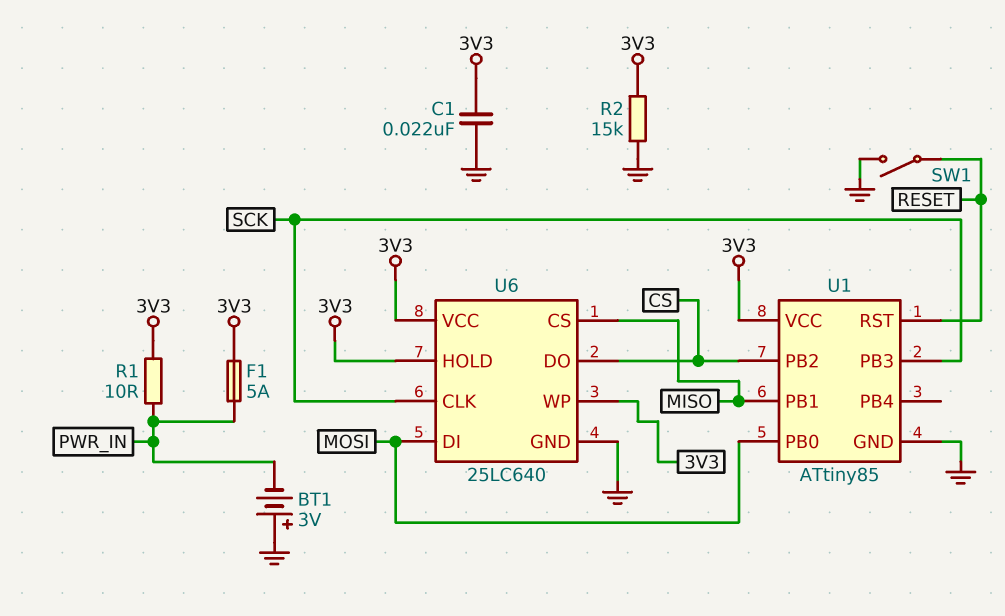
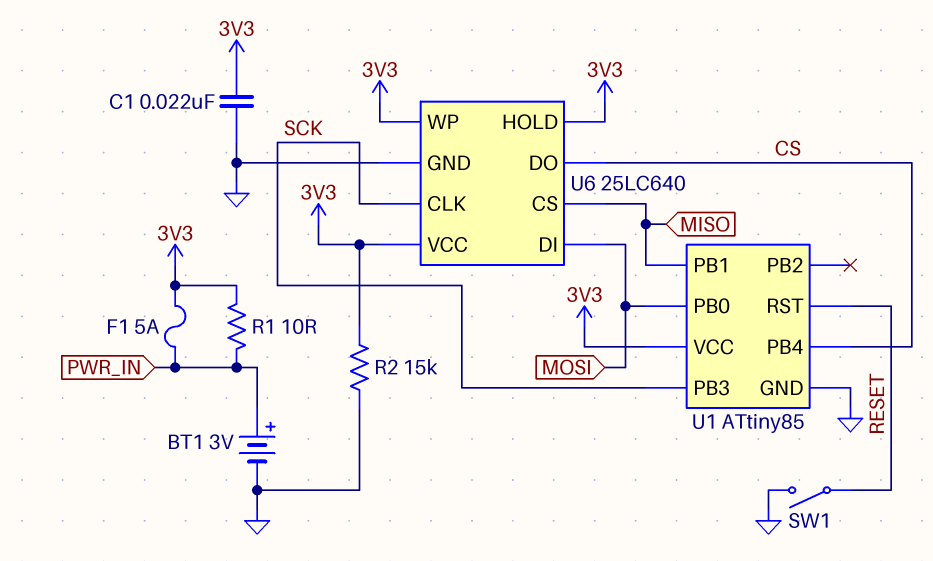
BT1: 3V (plus GND, minus PWR_IN) -> 3V (plus PWR_IN, minus GND)
U1 pin PB2: CS -> none
U1 pin PB4: none -> CS

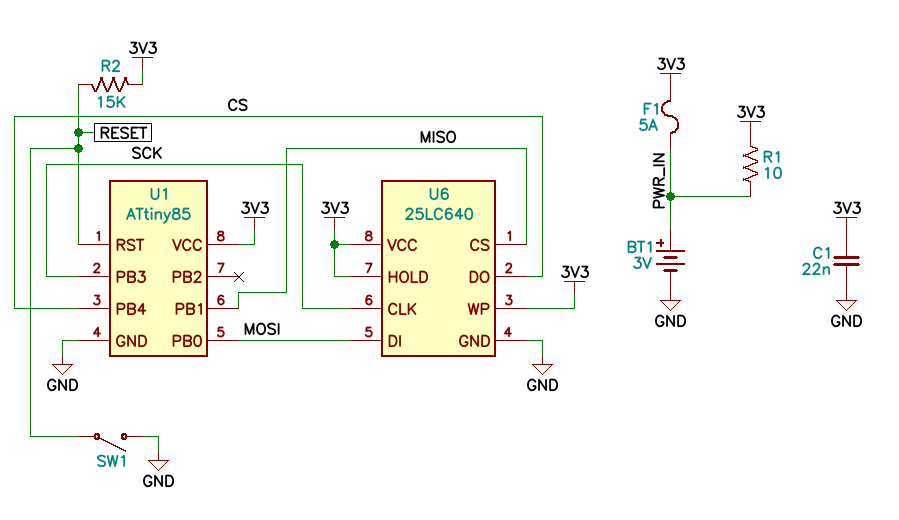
R2: 15k (3V3, GND) -> 15k (3V3, RESET)

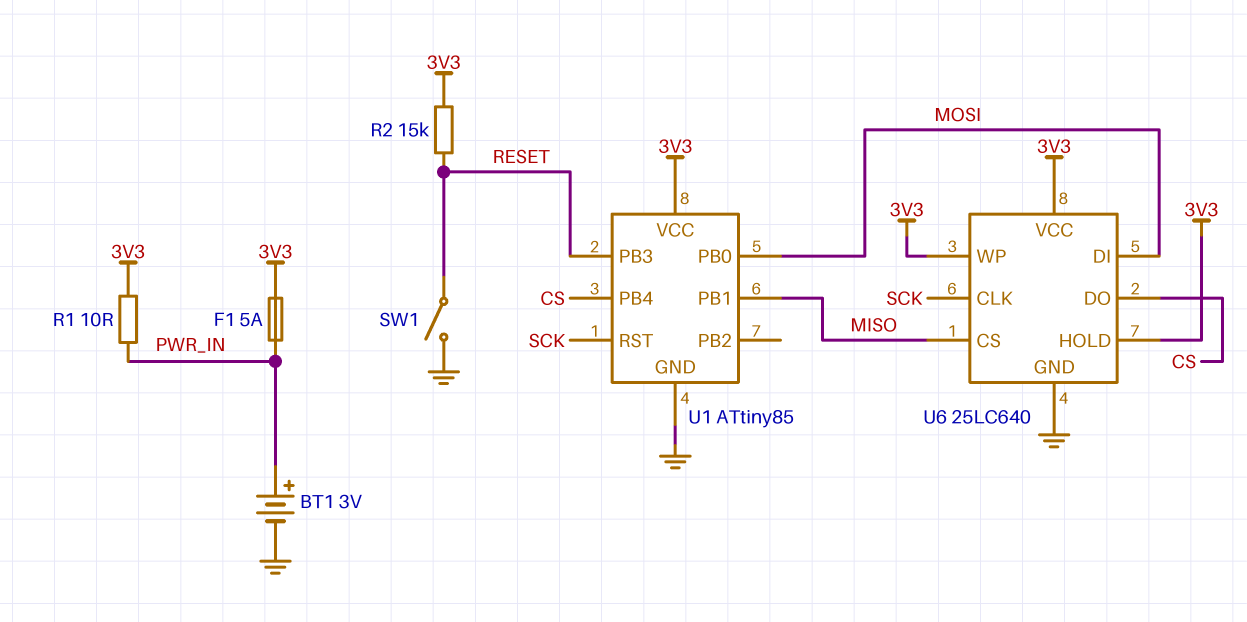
C1: 22nF (3V3, GND) -> none
U1 pin PB3: SCK -> RESET
U1 pin RST: RESET -> SCK

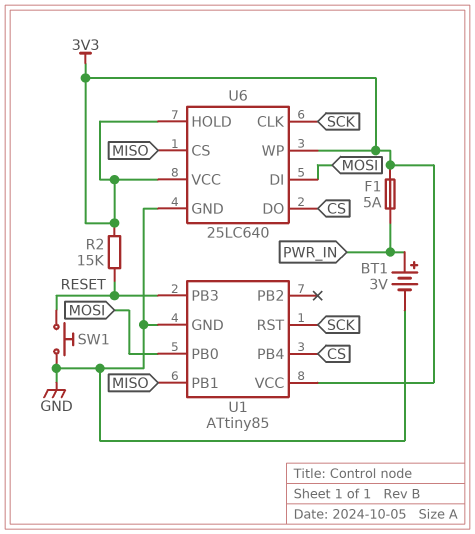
R1: 10 (3V3, PWR_IN) -> none
SW1: switch (GND, RESET) -> button (GND, RESET)

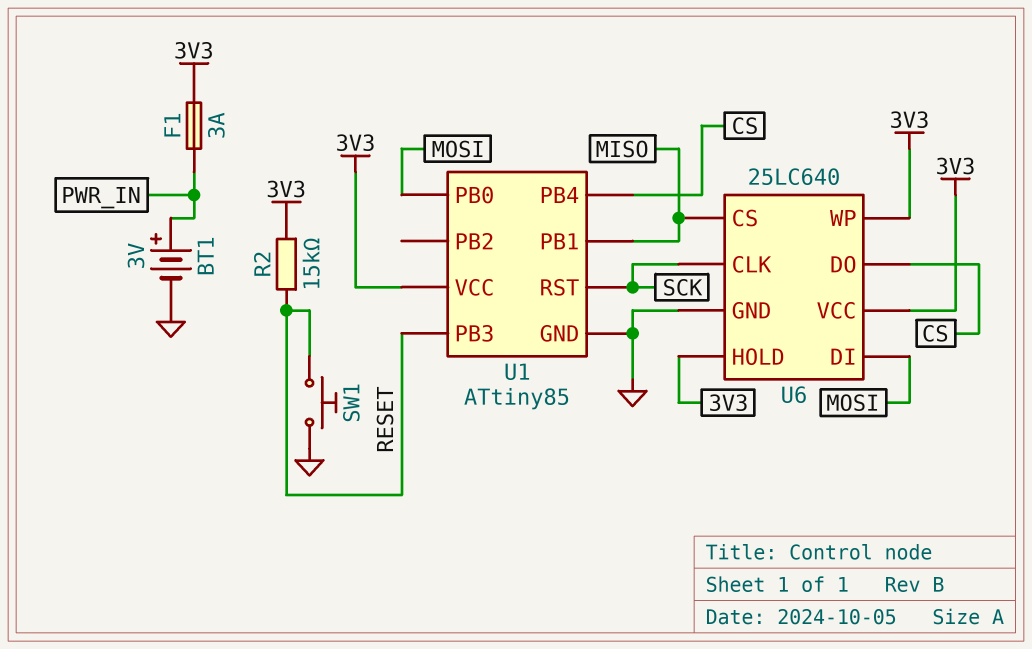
F1: 5A (3V3, PWR_IN) -> 3A (3V3, PWR_IN)

